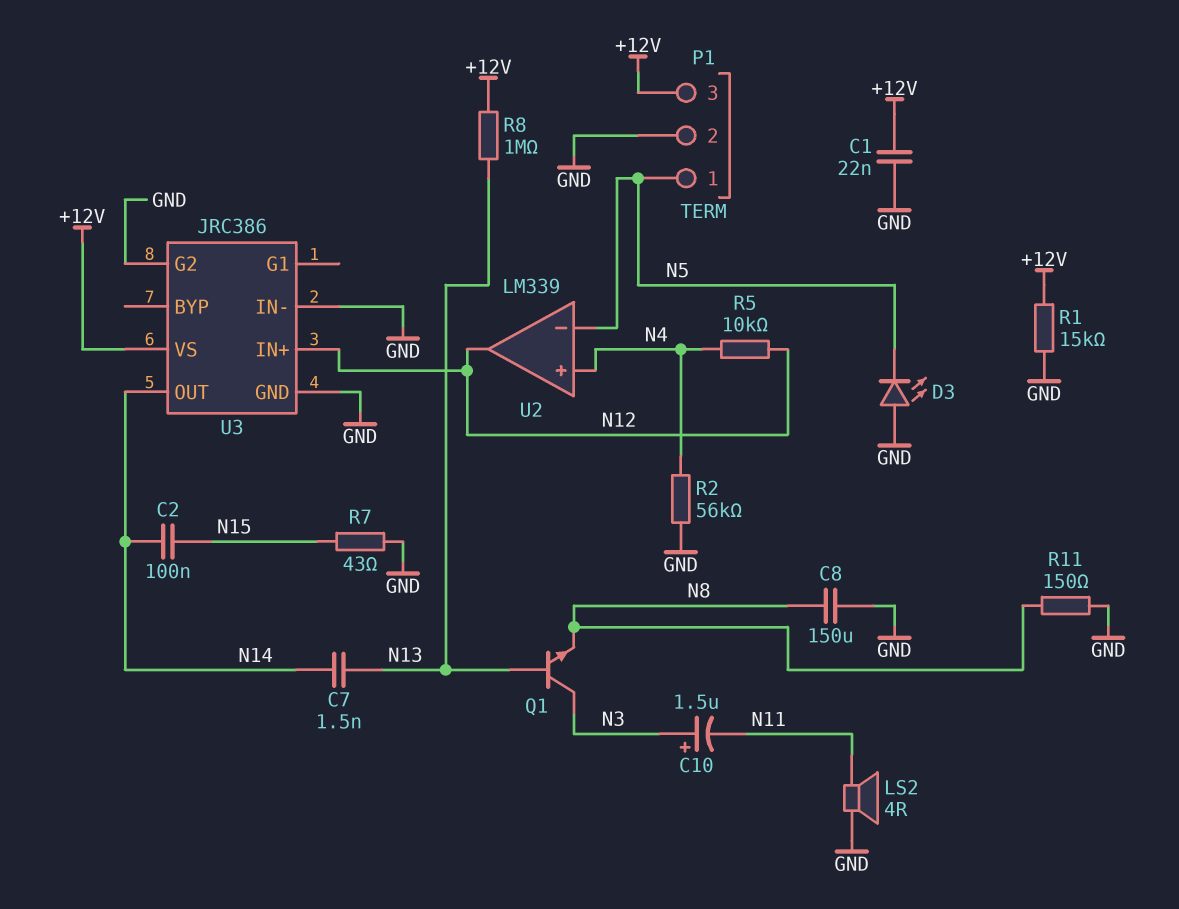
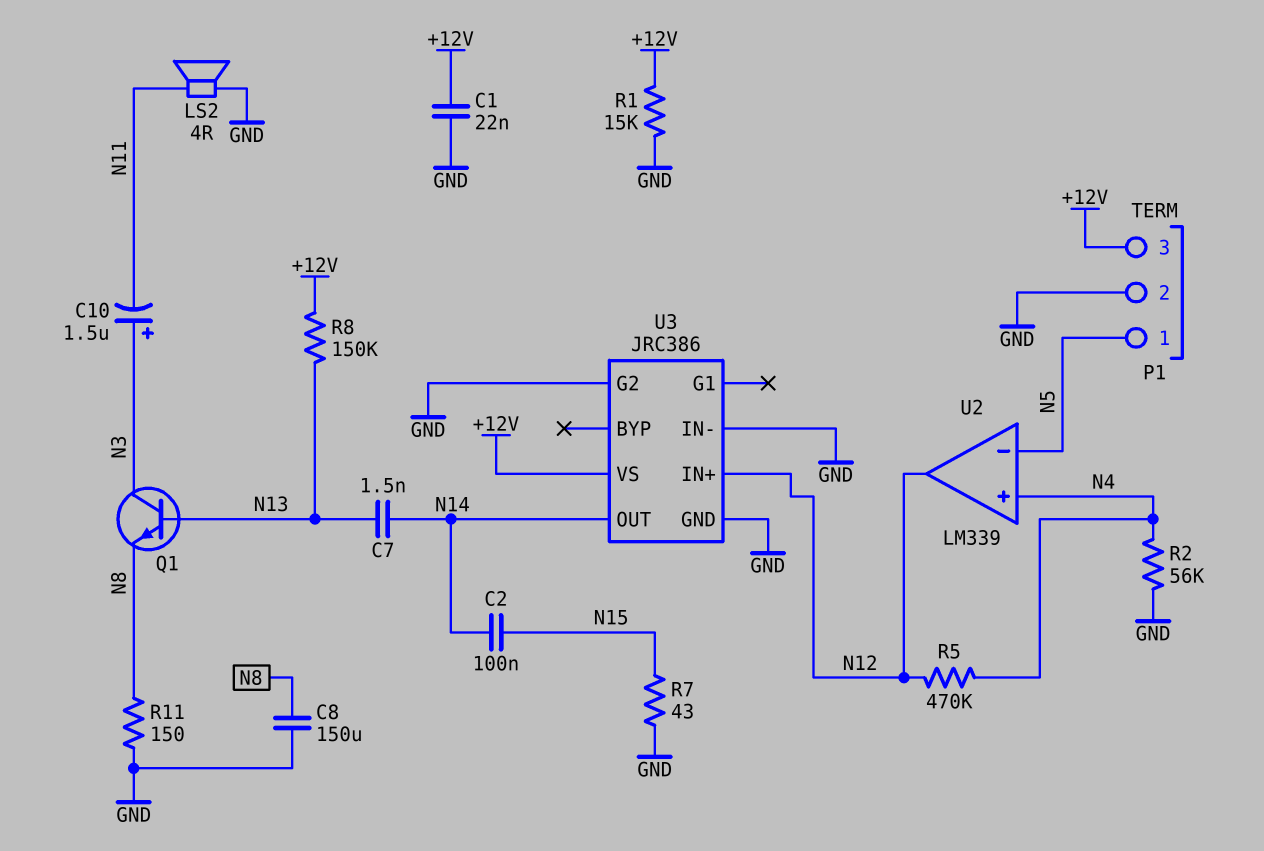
D3: LED (A GND, K N5) -> none
R5: 10k (N4, N12) -> 470k (N4, N12)
R8: 1M (+12V, N13) -> 150k (+12V, N13)

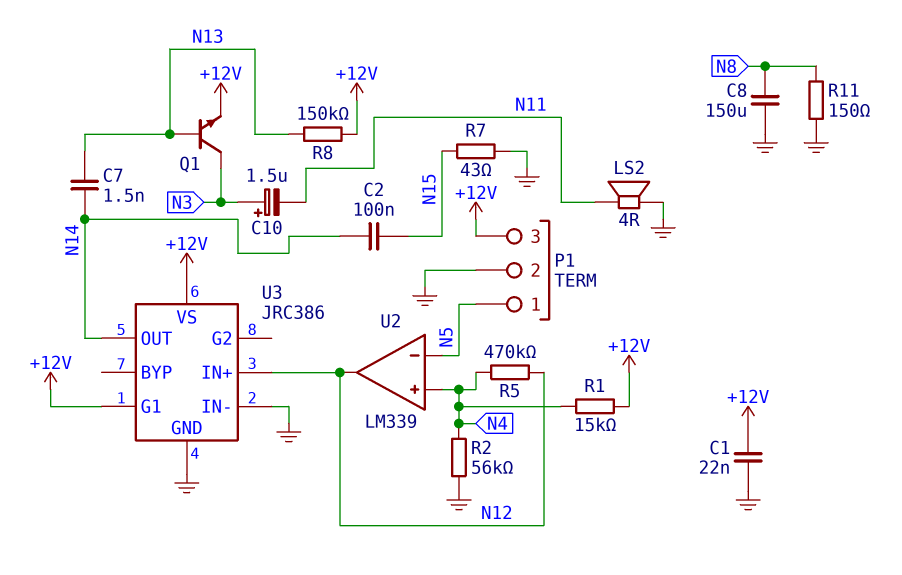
Q1: NPN (B N13, C N3, E N8) -> NPN (B N13, C N3, E +12V)
R1: 15k (+12V, GND) -> 15k (+12V, N4)
U3 pin G1: none -> +12V
U3 pin G2: GND -> none

